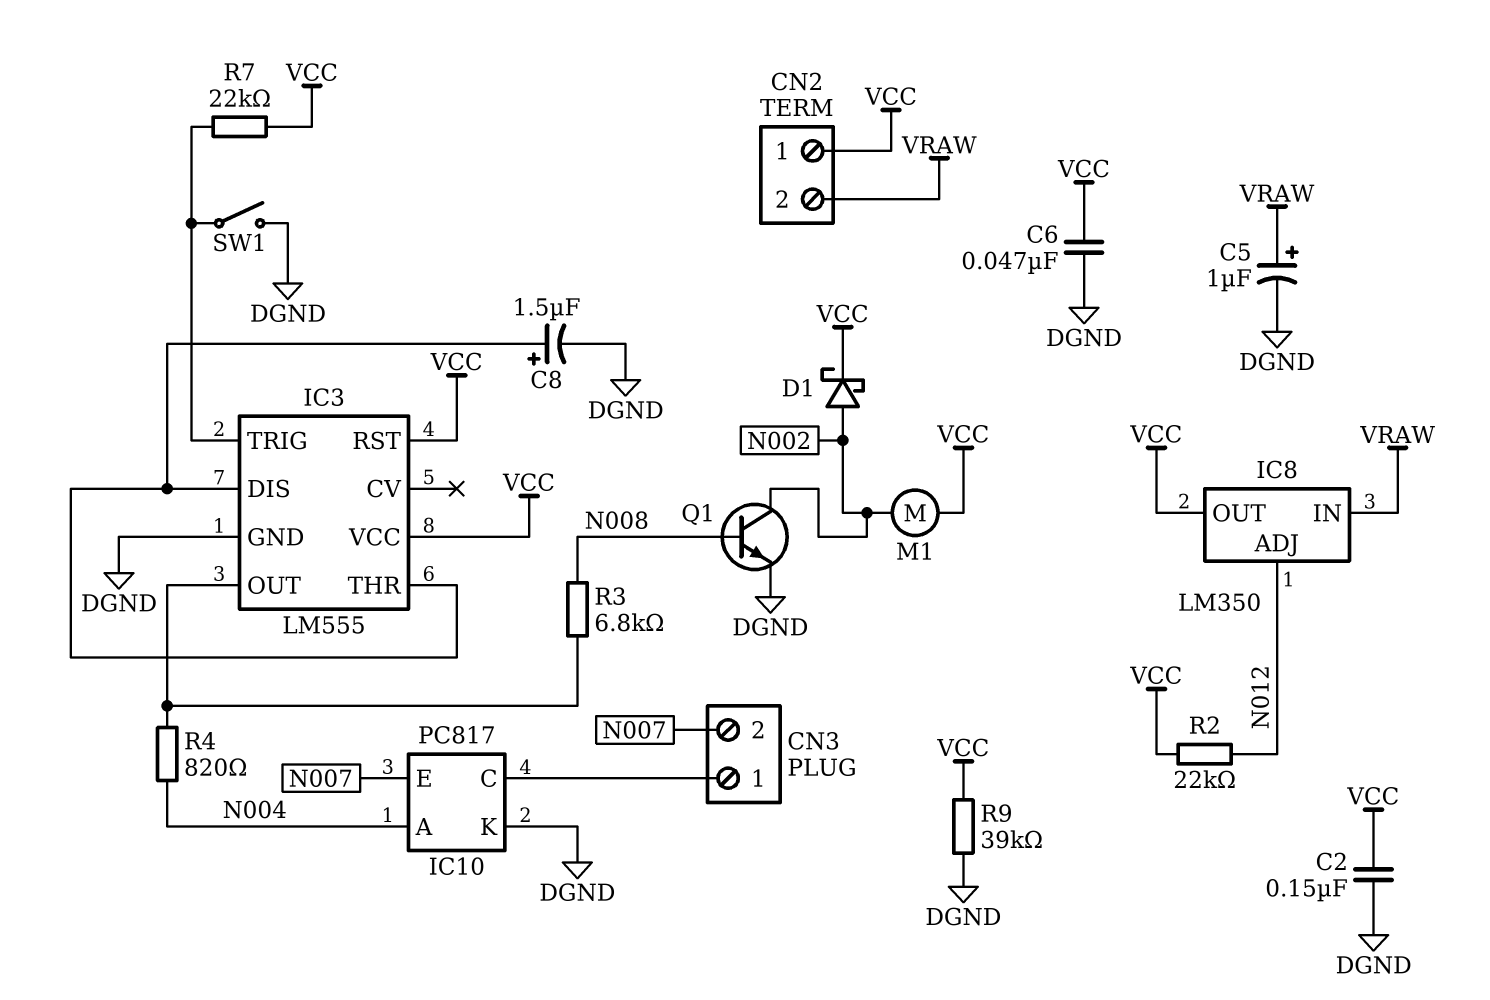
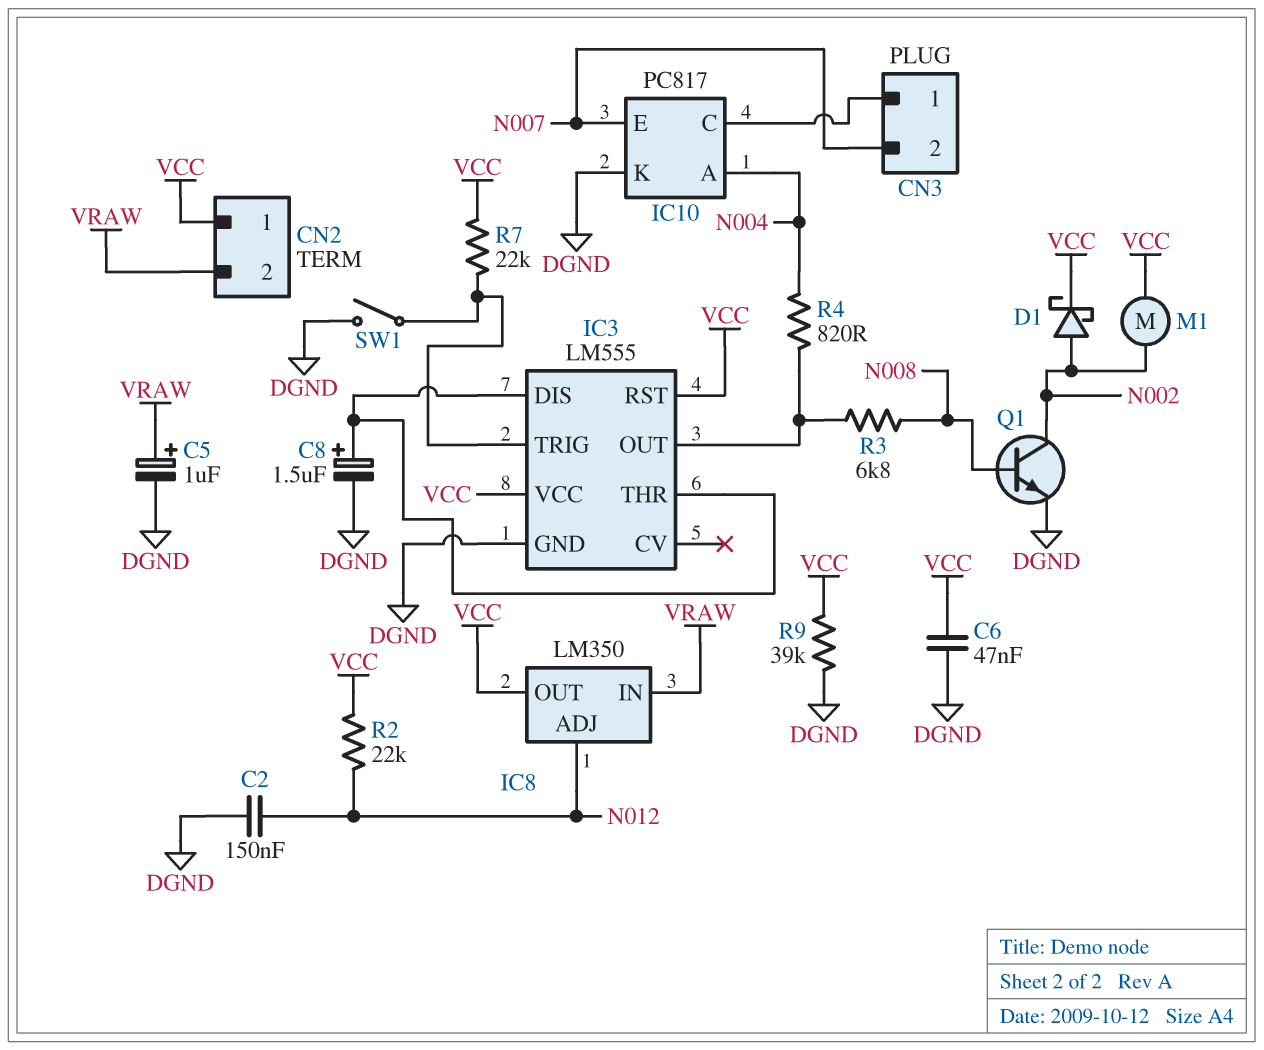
C2: 150nF (DGND, VCC) -> 150nF (DGND, N012)

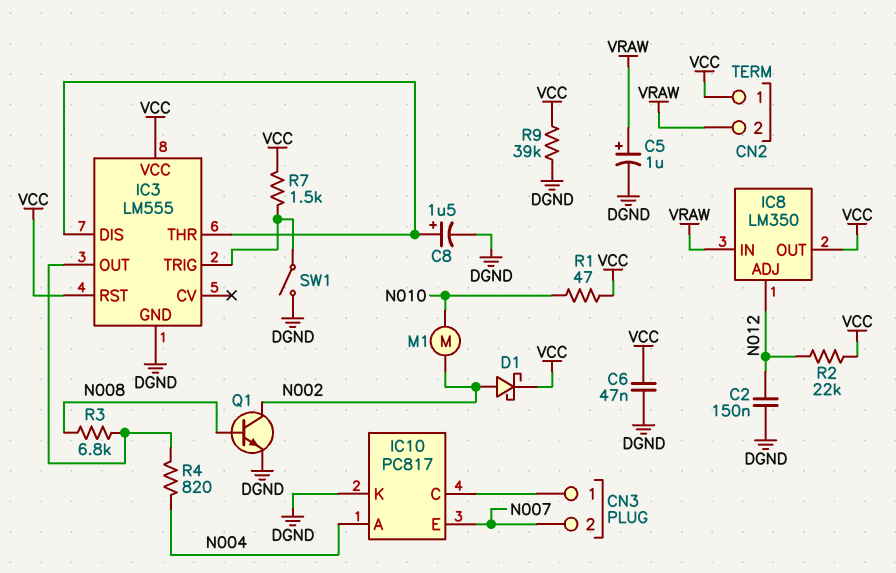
M1: motor (N002, VCC) -> motor (N002, N010)
R1: none -> 47 (N010, VCC)
R7: 22k (IC3/TRIG, VCC) -> 1.5k (IC3/TRIG, VCC)

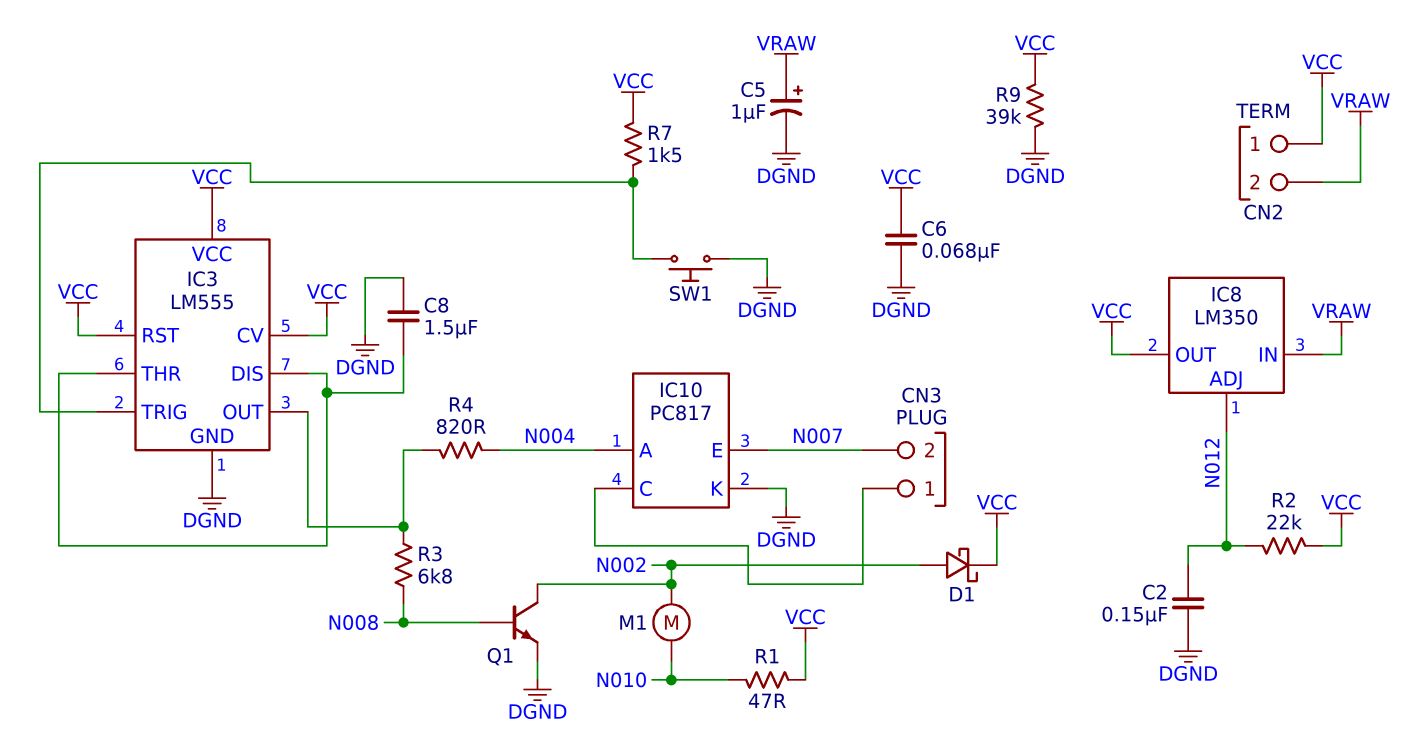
C6: 47nF (DGND, VCC) -> 68nF (DGND, VCC)
C8: 1.5uF (plus IC3/DIS, minus DGND) -> 1.5uF (DGND, IC3/DIS)
IC3 pin CV: none -> VCC
SW1: switch (DGND, IC3/TRIG) -> button (DGND, IC3/TRIG)

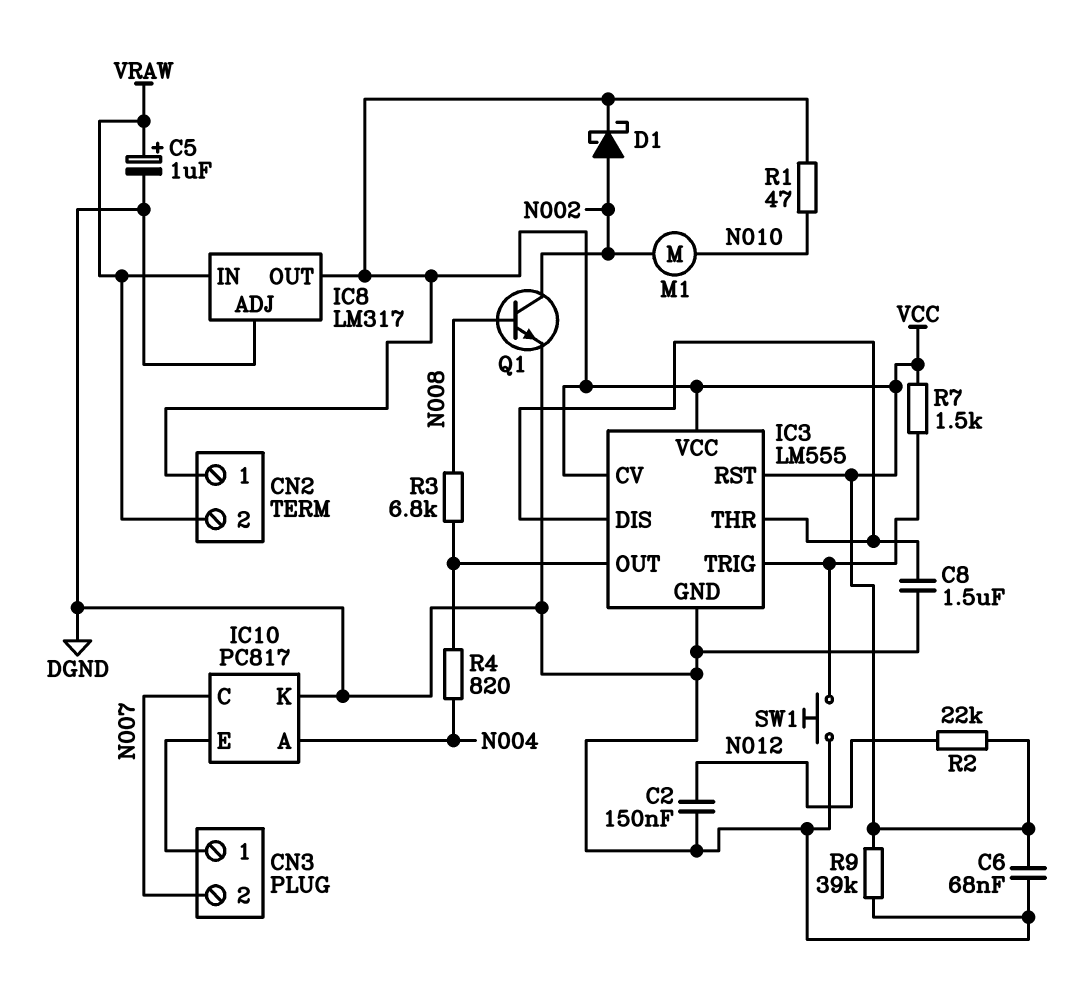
IC8: LM350 -> LM317
IC8 pin ADJ: N012 -> DGND
IC10 pin C: CN3/1 -> N007
IC10 pin E: N007 -> CN3/1

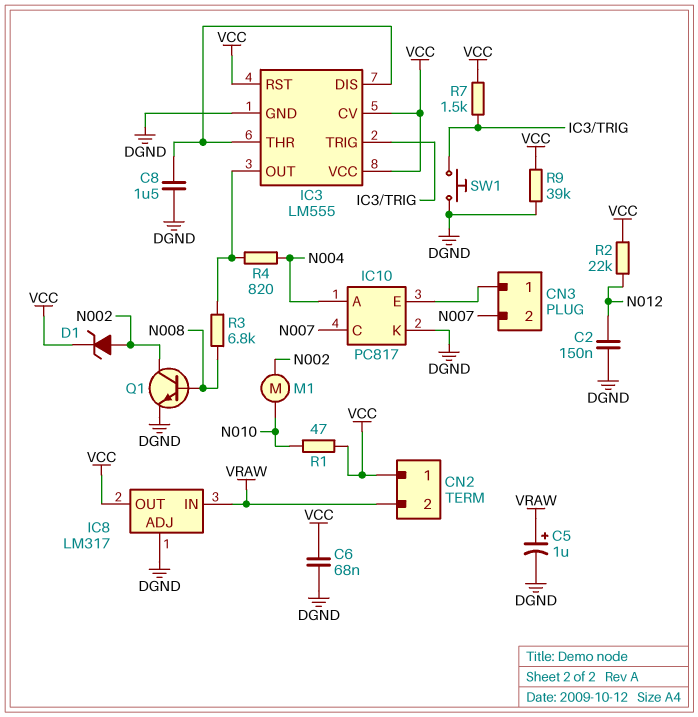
D1: schottky (A N002, K VCC) -> zener (A N002, K VCC)

